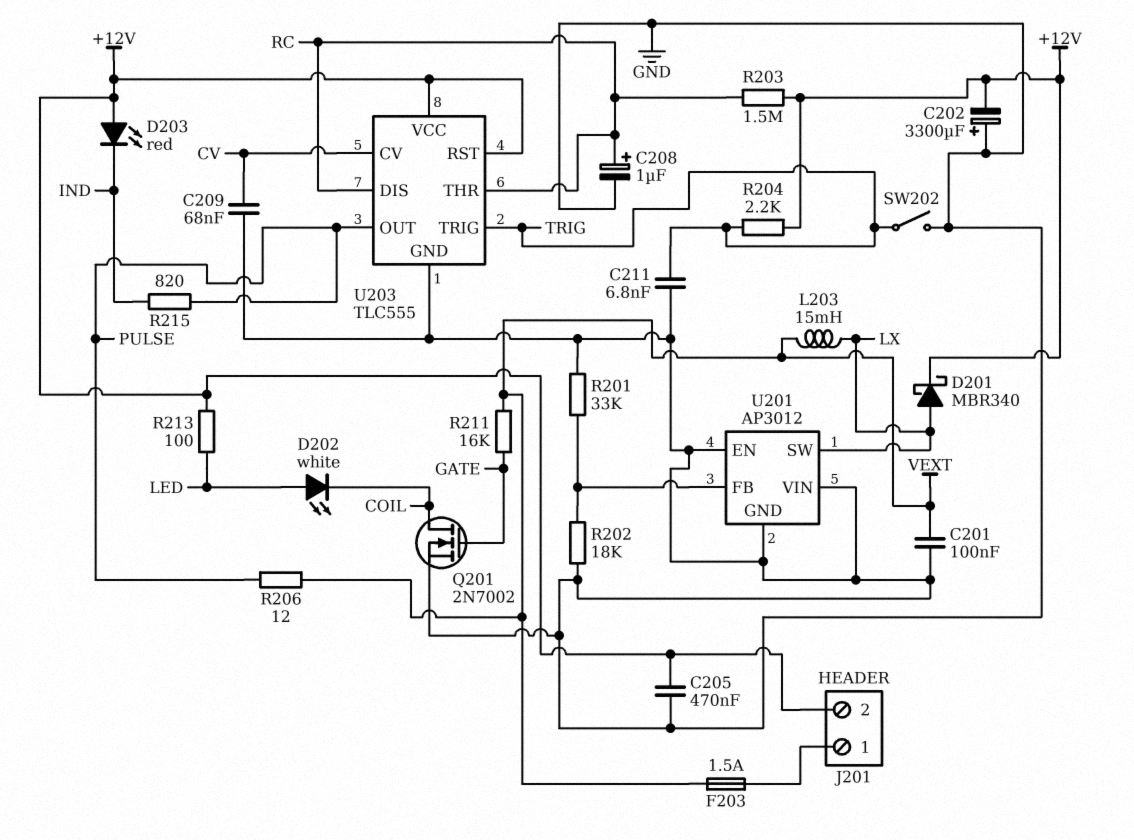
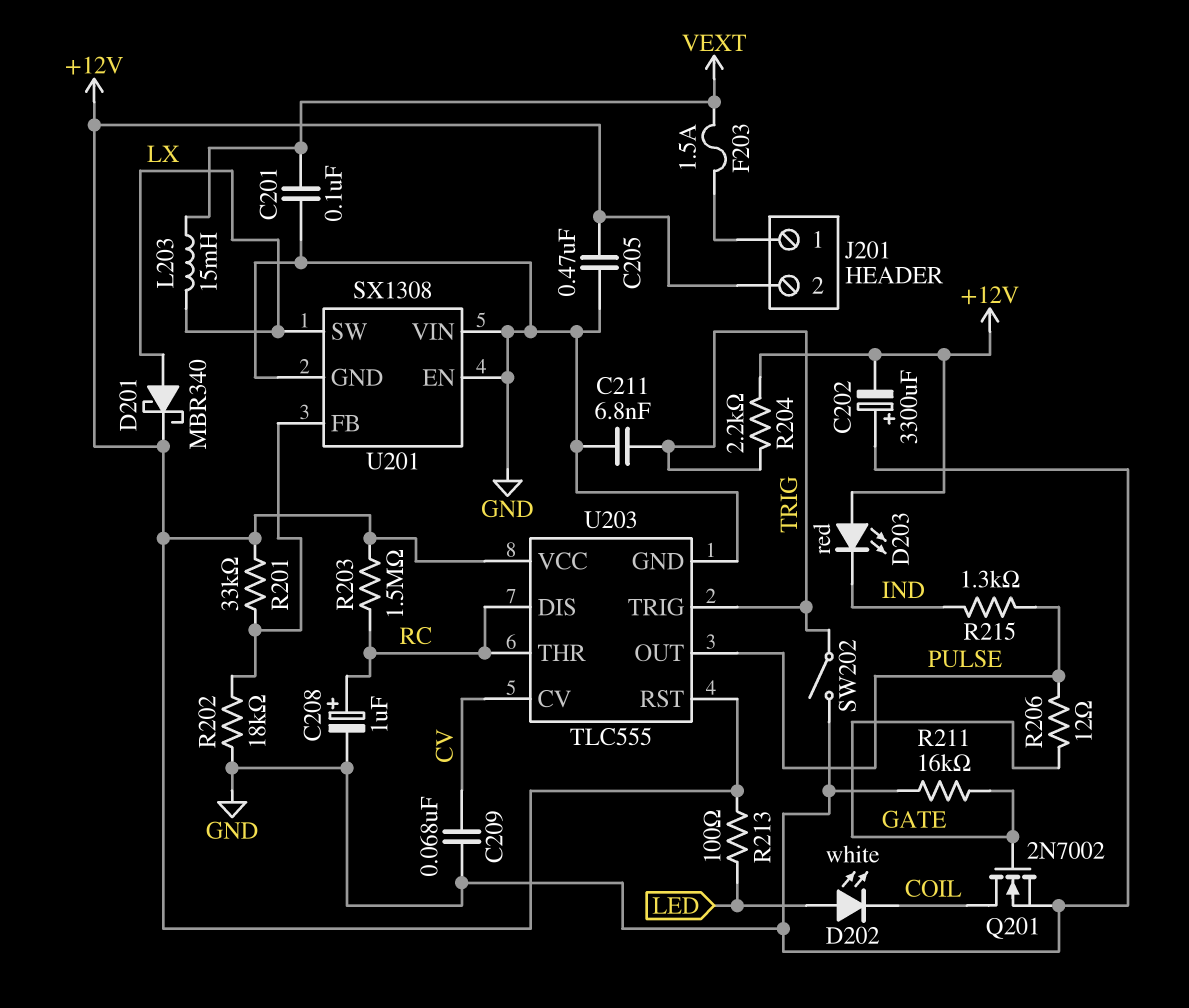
R201: 33k (GND, U201/FB) -> 33k (+12V, U201/FB)
R206: 12 (PULSE, VEXT) -> 12 (GATE, PULSE)
R211: 16k (GATE, VEXT) -> 16k (GATE, GND)
R215: 820 (IND, PULSE) -> 1.3k (IND, PULSE)
U201: AP3012 -> SX1308

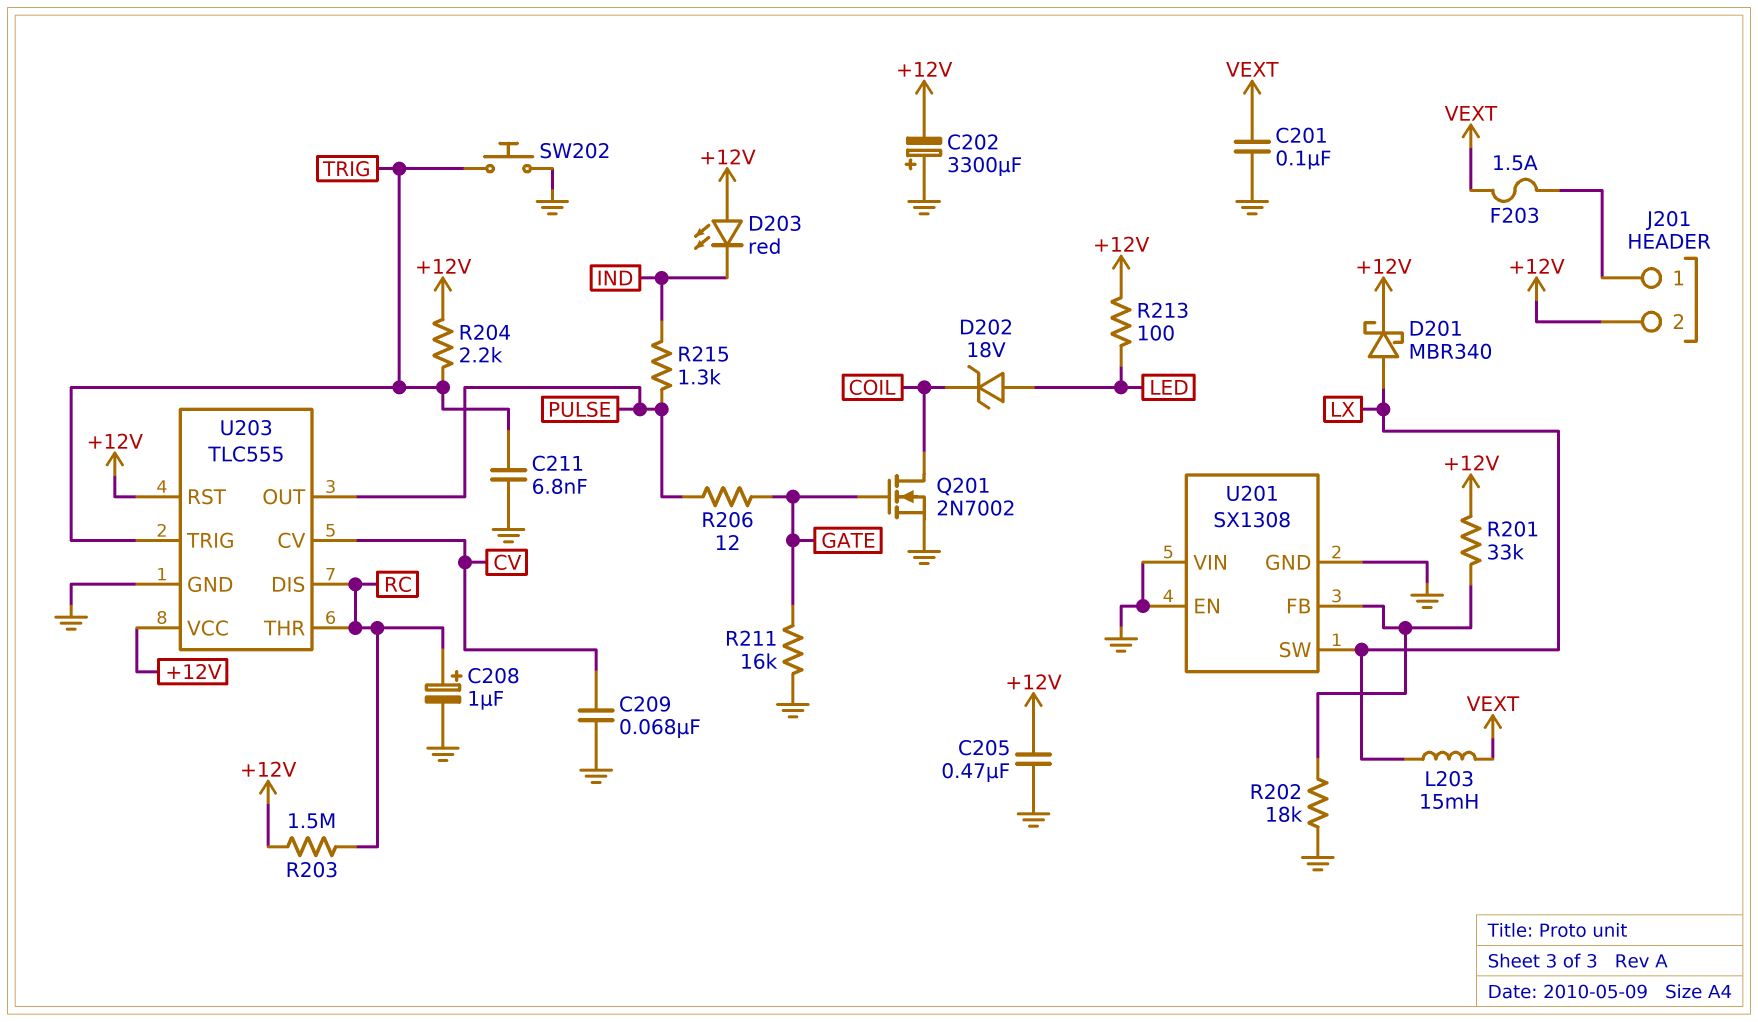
D202: LED white (A LED, K COIL) -> zener 18V (A LED, K COIL)
SW202: switch (GND, TRIG) -> button (GND, TRIG)

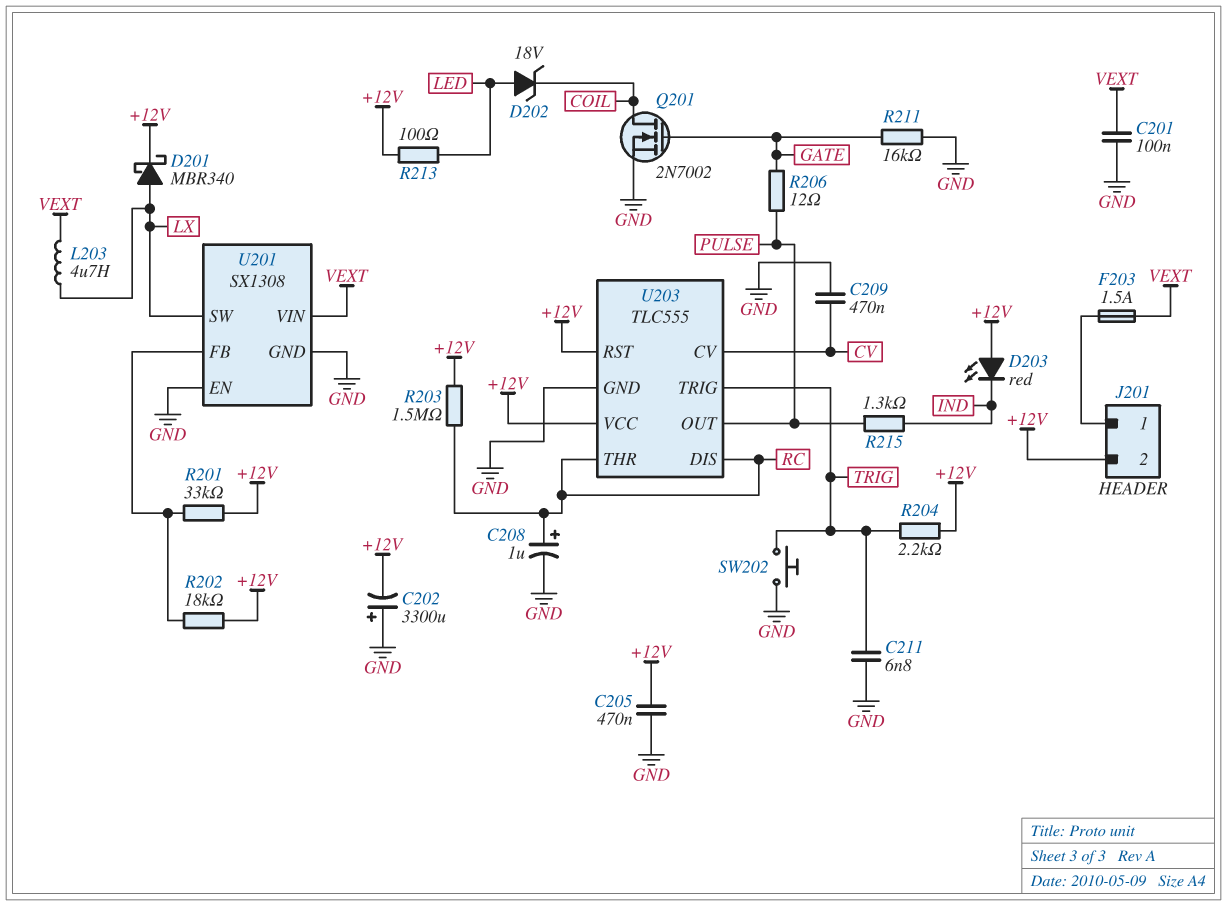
C209: 68nF (CV, GND) -> 470nF (CV, GND)
L203: 15mH (LX, VEXT) -> 4.7uH (LX, VEXT)
R202: 18k (GND, U201/FB) -> 18k (+12V, U201/FB)
U201 pin VIN: GND -> VEXT

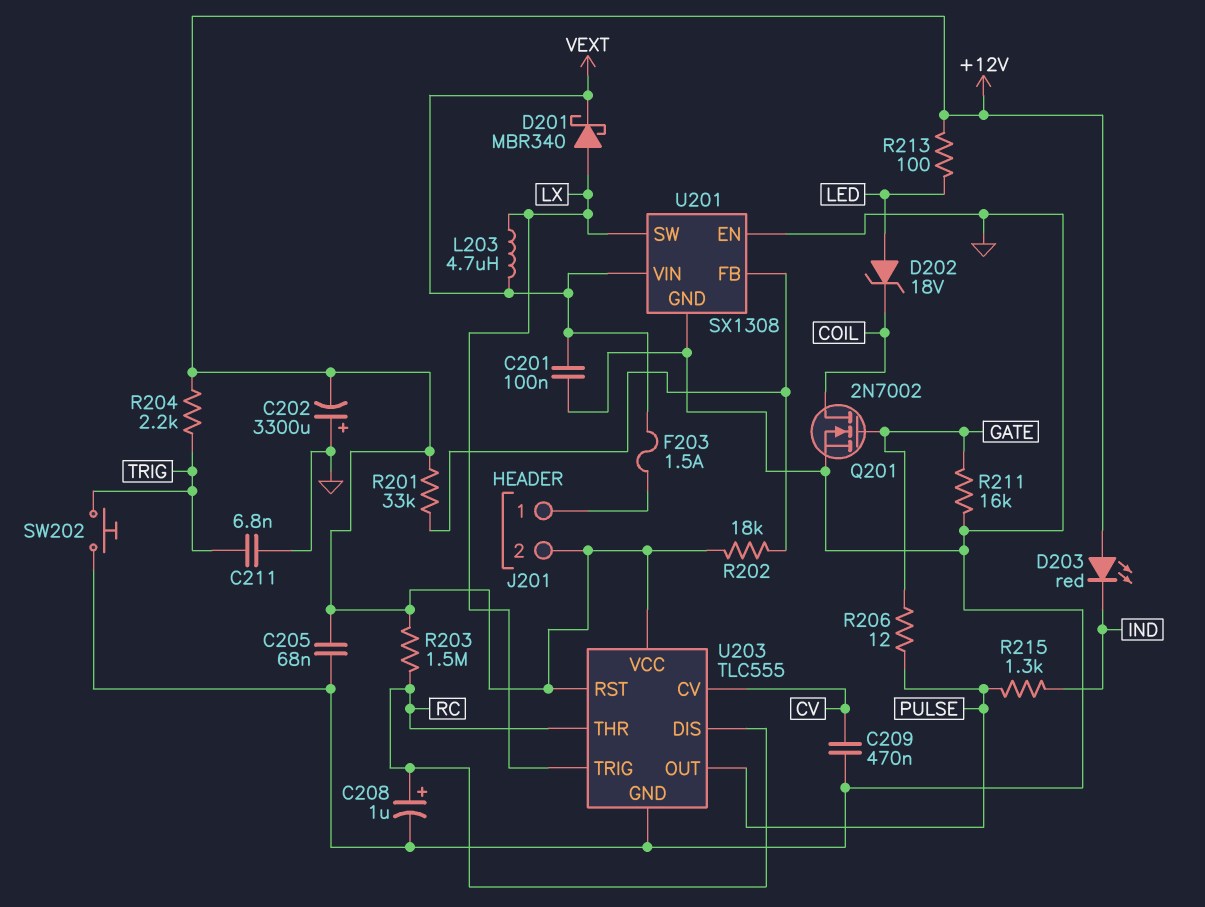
C205: 470nF (+12V, GND) -> 68nF (+12V, GND)
D201: schottky MBR340 (A LX, K +12V) -> schottky MBR340 (A LX, K VEXT)
U203 pin TRIG: TRIG -> LX

